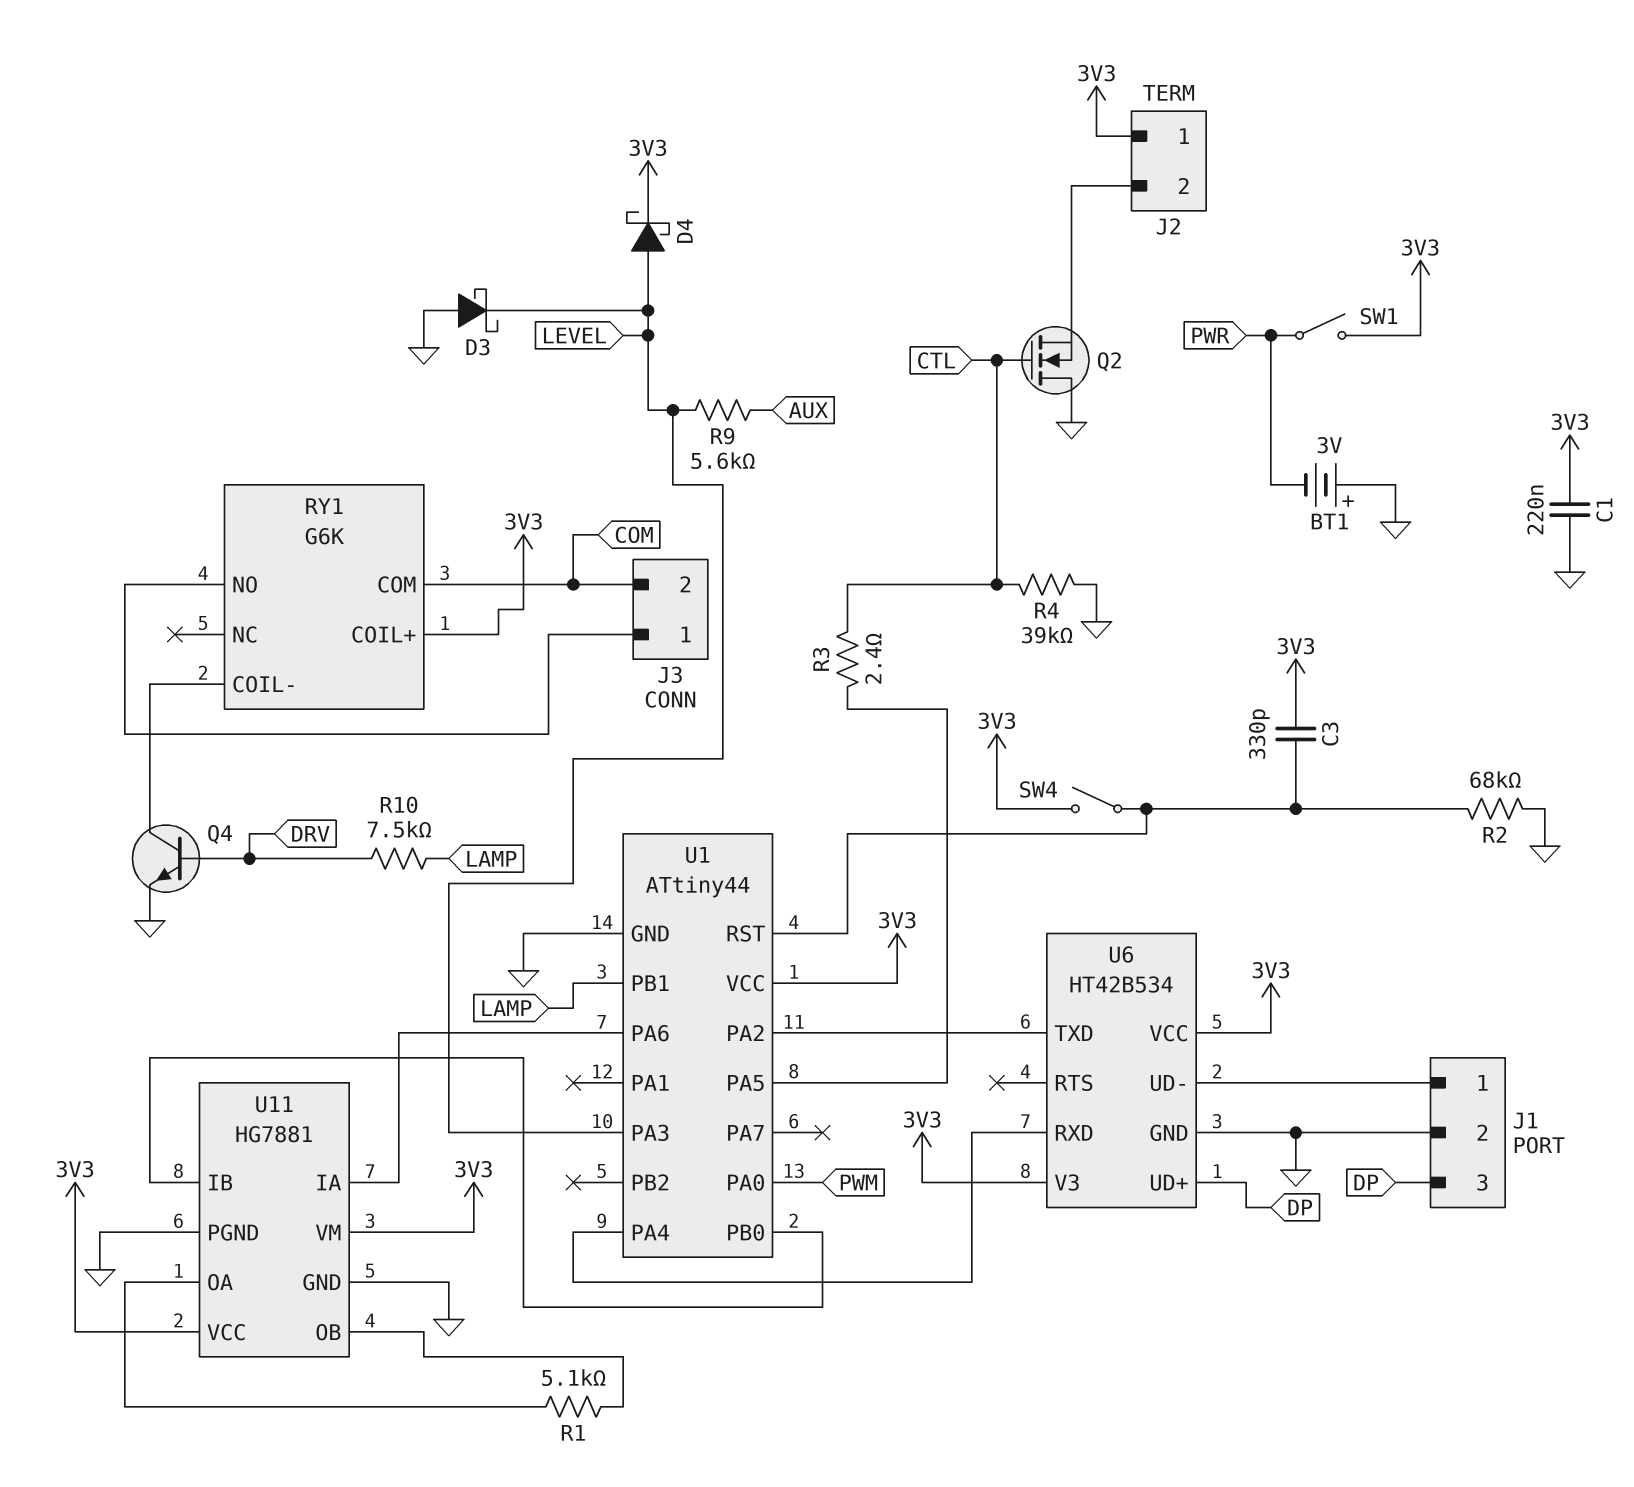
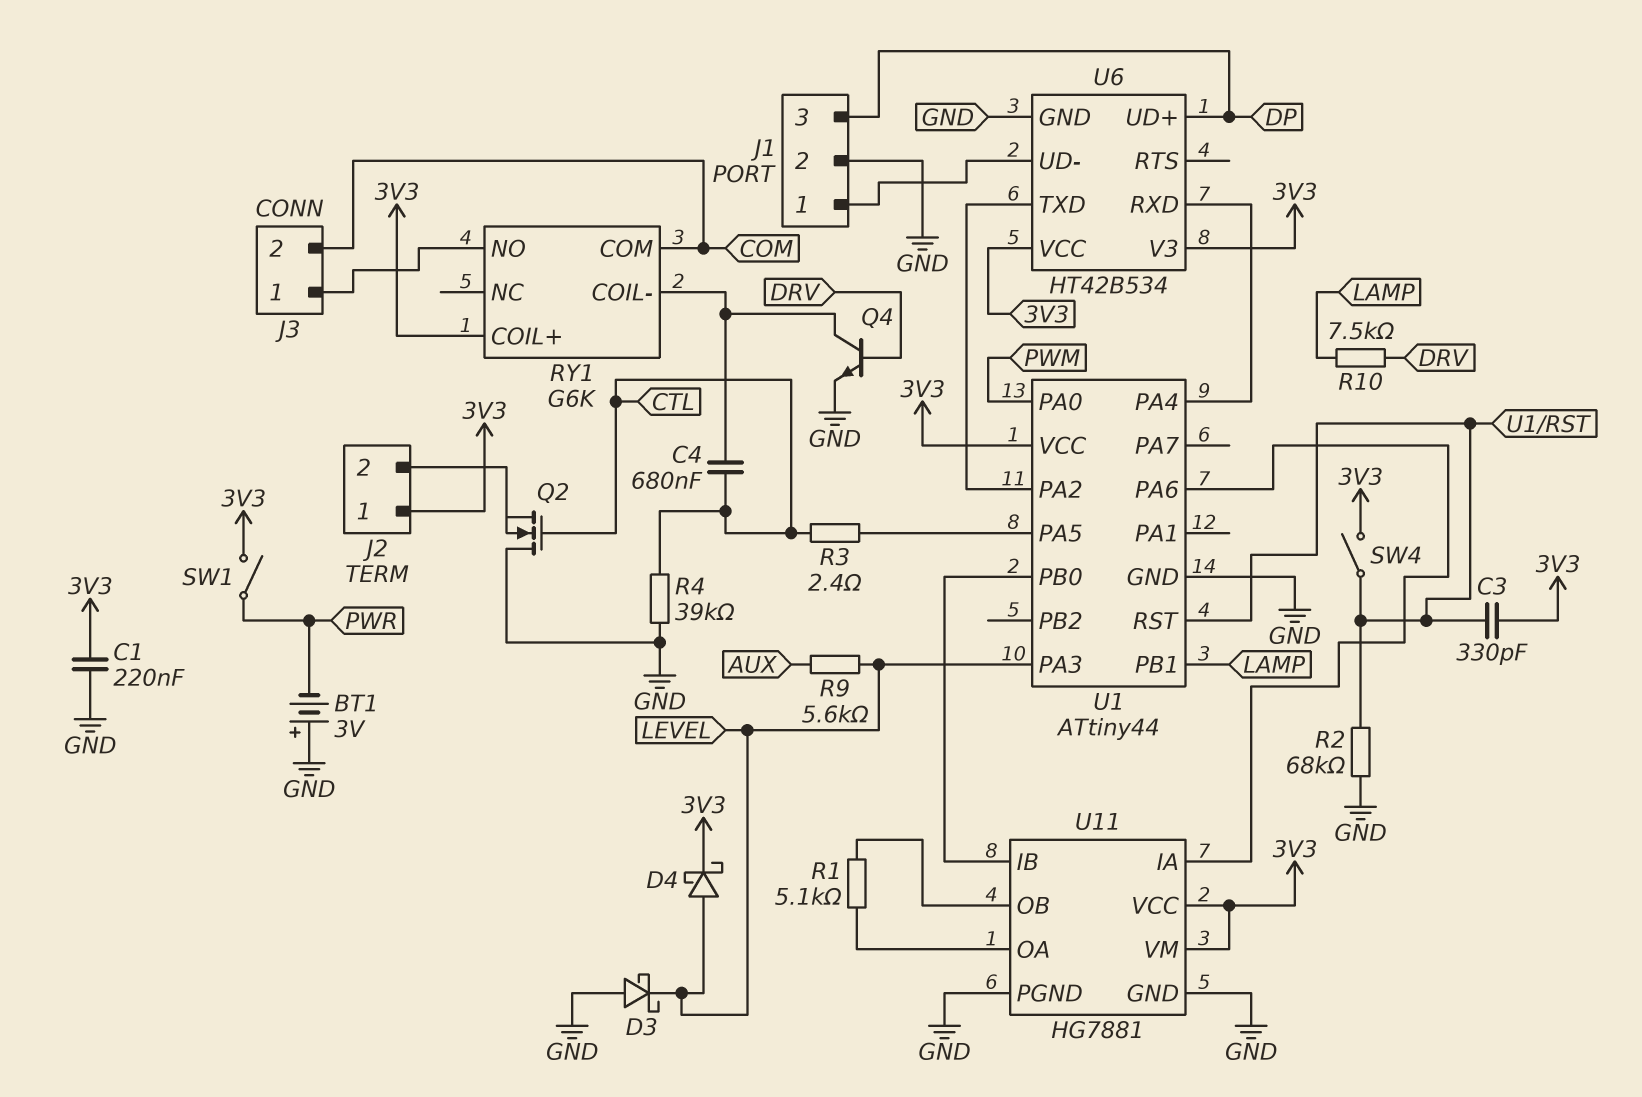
C4: none -> 680nF (CTL, RY1/COIL-)

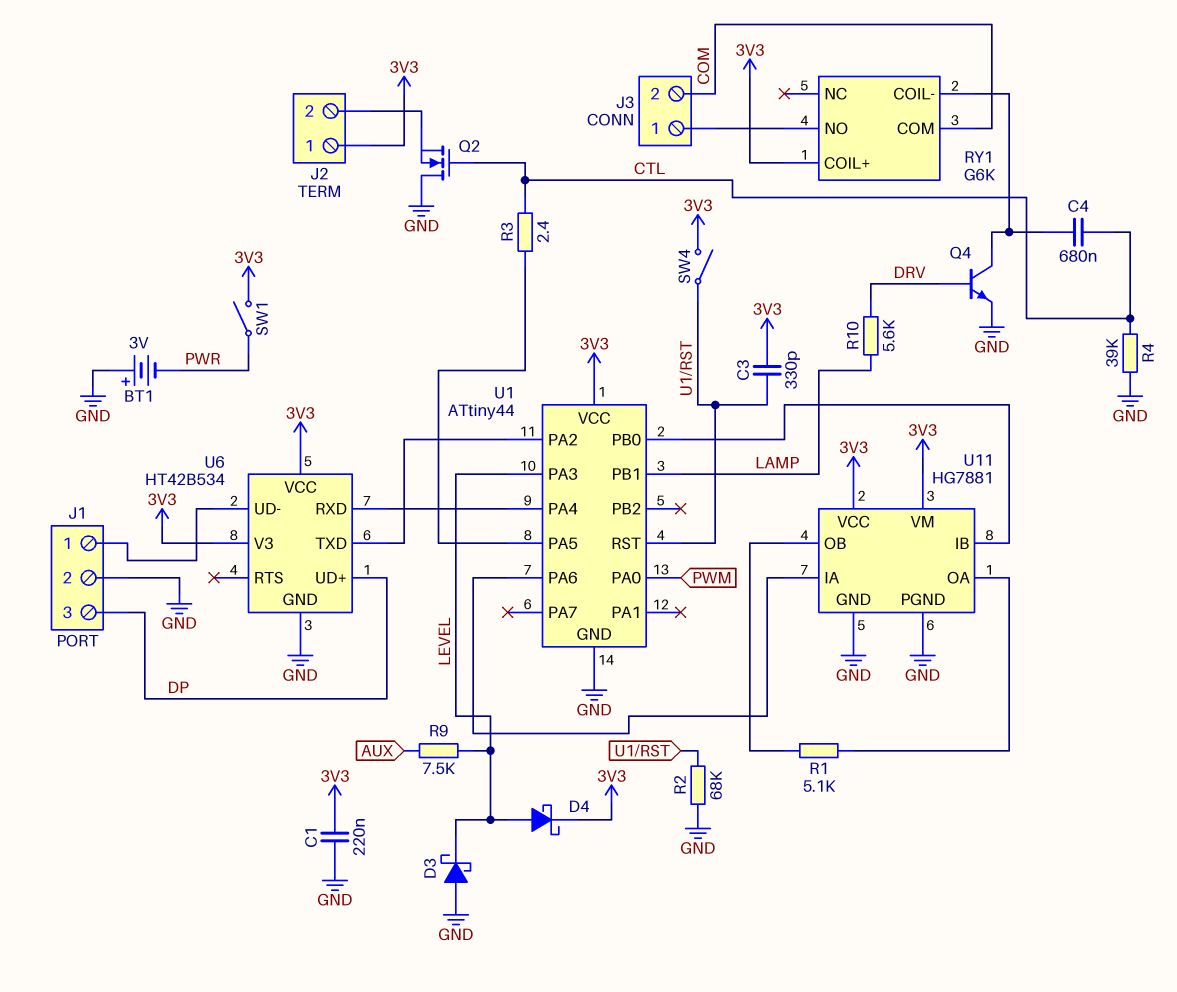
R9: 5.6k (AUX, LEVEL) -> 7.5k (AUX, LEVEL)
R10: 7.5k (DRV, LAMP) -> 5.6k (DRV, LAMP)

